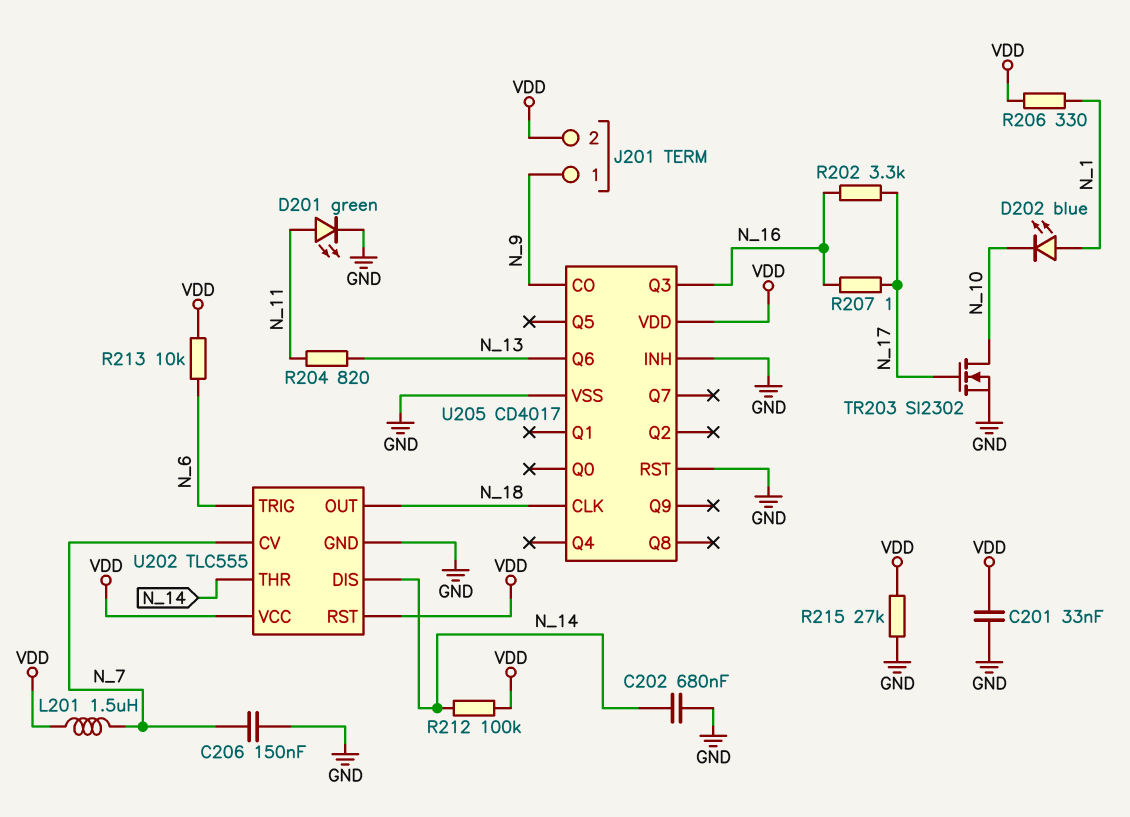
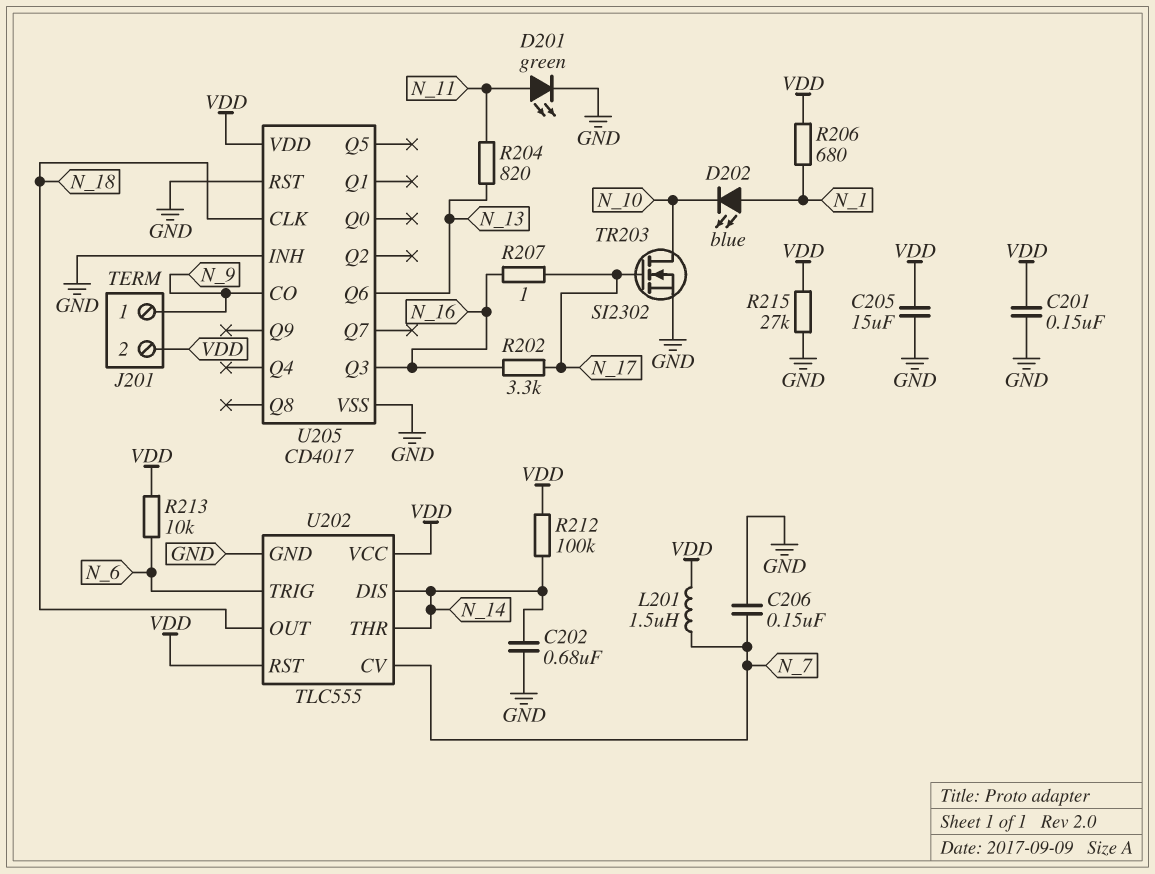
C201: 33nF (GND, VDD) -> 150nF (GND, VDD)
C205: none -> 15uF (GND, VDD)
R206: 330 (N_1, VDD) -> 680 (N_1, VDD)

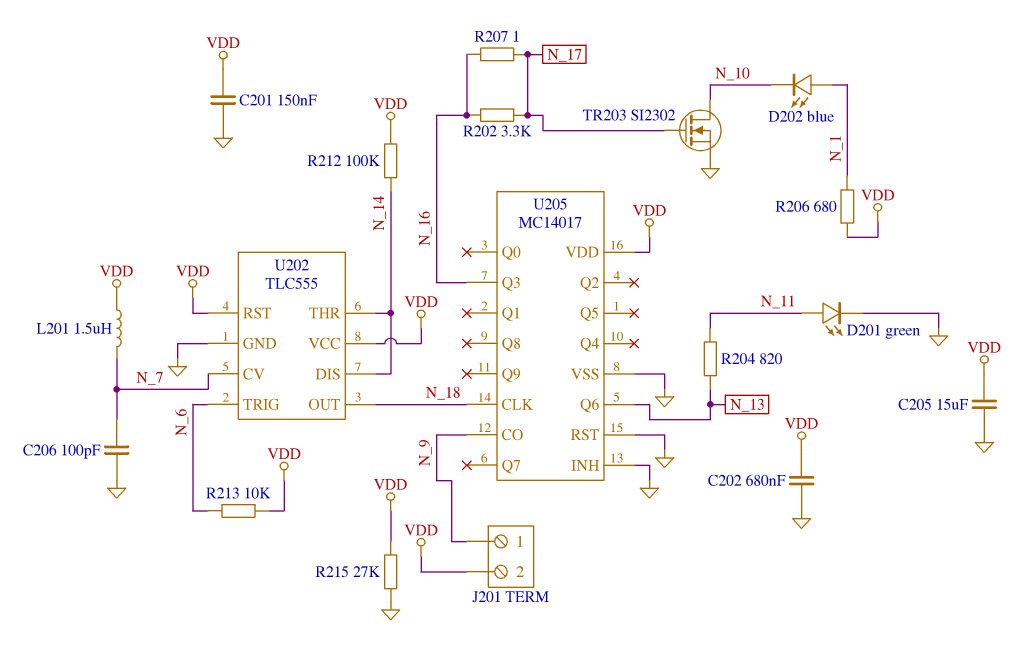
C202: 680nF (GND, N_14) -> 680nF (GND, VDD)
C206: 150nF (GND, N_7) -> 100pF (GND, N_7)
U205: CD4017 -> MC14017

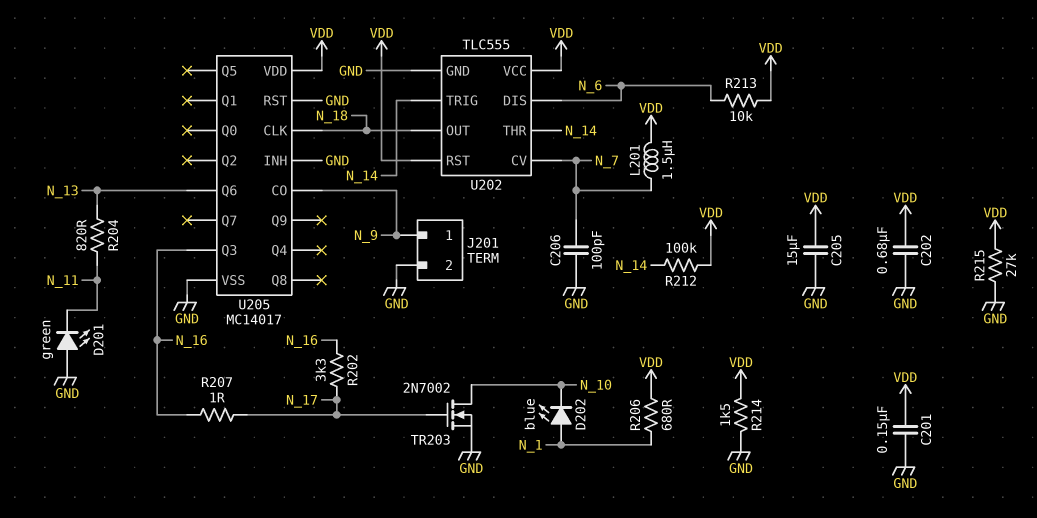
D201: LED green (A N_11, K GND) -> LED green (A GND, K N_11)
J201 pin 2: VDD -> GND
R214: none -> 1.5k (GND, VDD)
TR203: NMOS SI2302 (G N_17, D N_10, S GND) -> NMOS 2N7002 (G N_17, D N_10, S GND)
U202 pin DIS: N_14 -> N_6
U202 pin TRIG: N_6 -> N_14

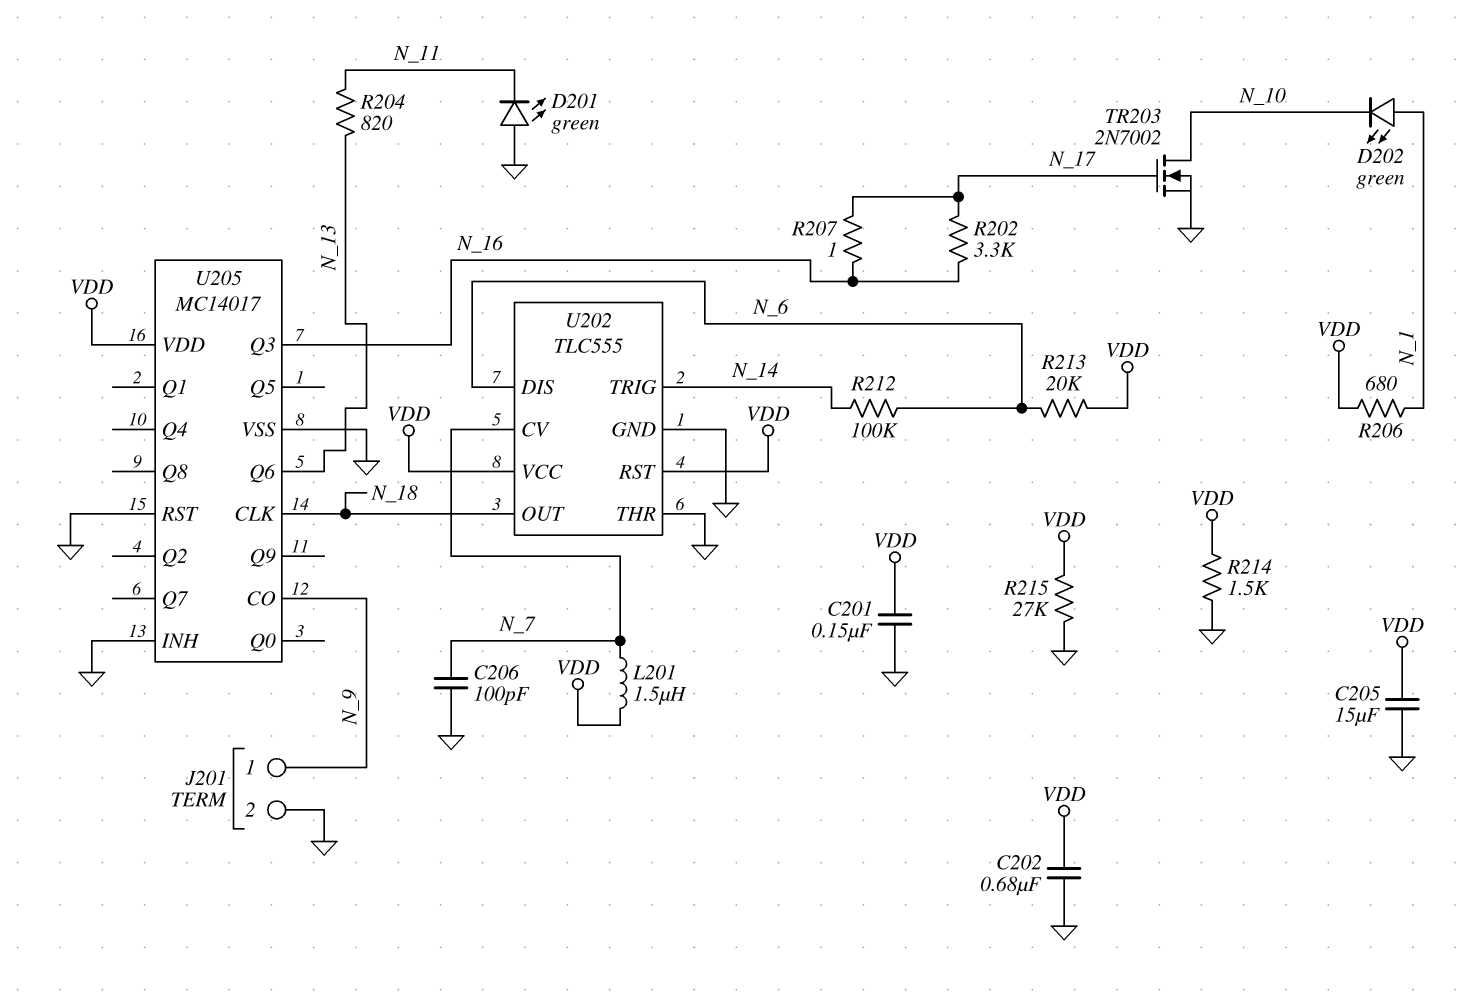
D202: LED blue (A N_1, K N_10) -> LED green (A N_1, K N_10)
R212: 100k (N_14, VDD) -> 100k (N_6, N_14)
R213: 10k (N_6, VDD) -> 20k (N_6, VDD)
U202 pin THR: N_14 -> GND

